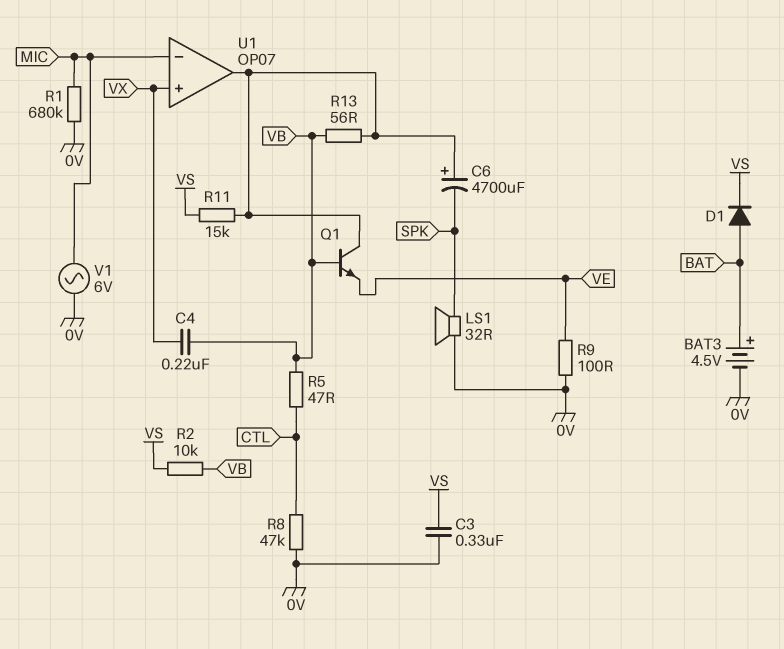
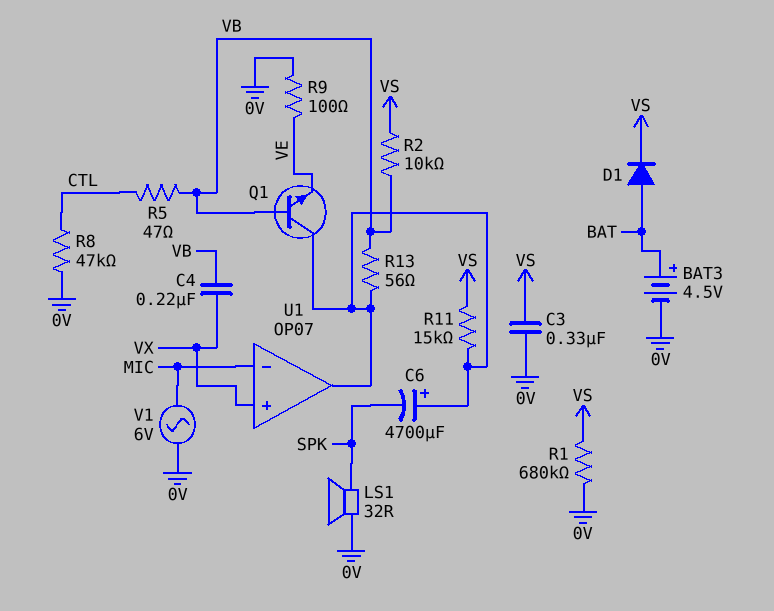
R1: 680k (0V, MIC) -> 680k (0V, VS)

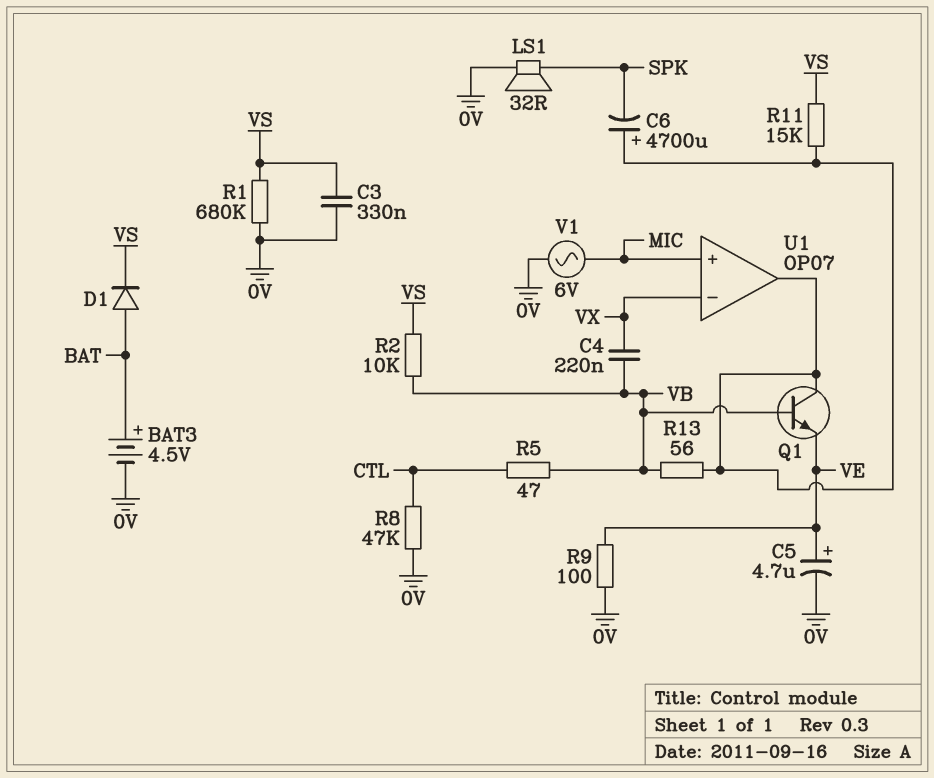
C5: none -> 4.7uF (plus VE, minus 0V)
U1 pin in+: VX -> MIC
U1 pin in-: MIC -> VX

